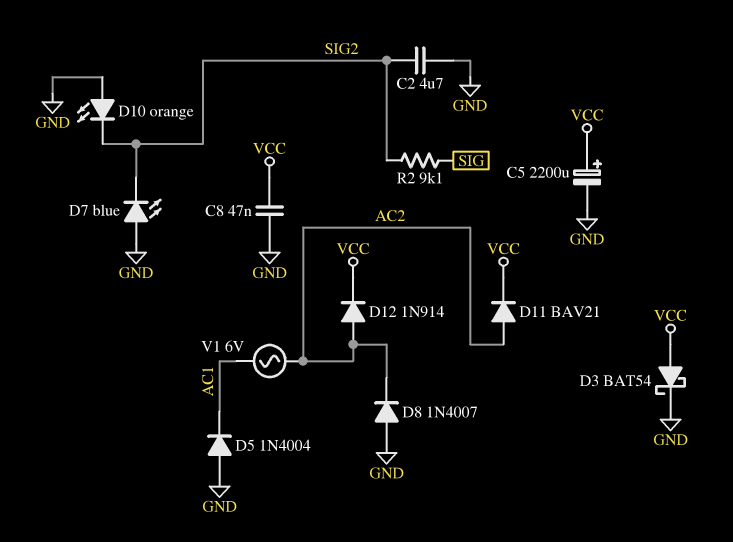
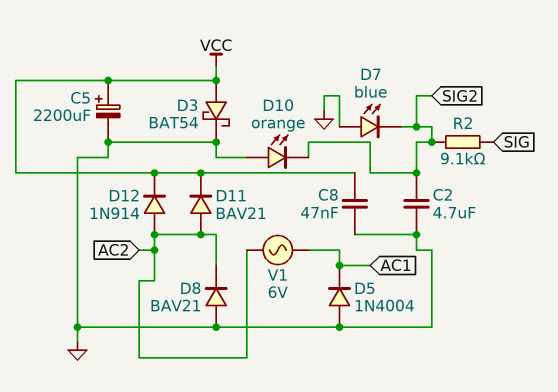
D8: diode 1N4007 (A GND, K AC2) -> diode BAV21 (A GND, K AC2)

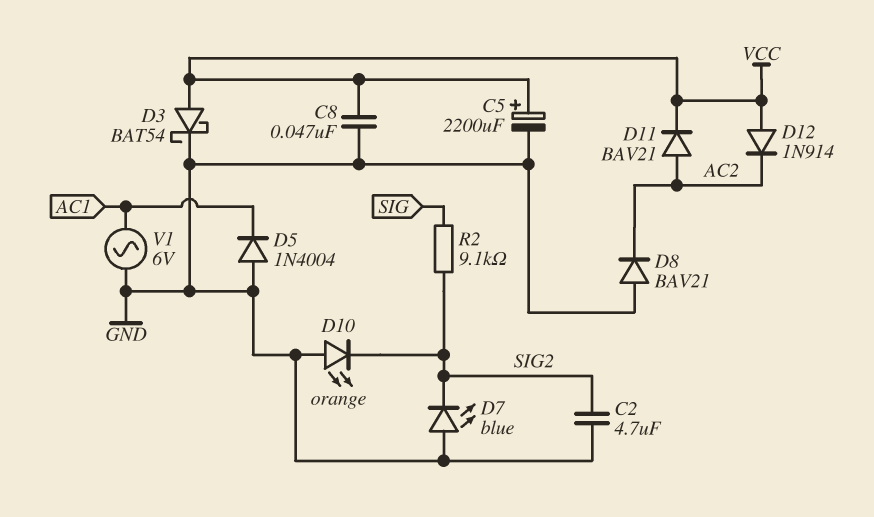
D12: diode 1N914 (A AC2, K VCC) -> diode 1N914 (A VCC, K AC2)
V1: AC 6V (AC1, AC2) -> AC 6V (AC1, GND)

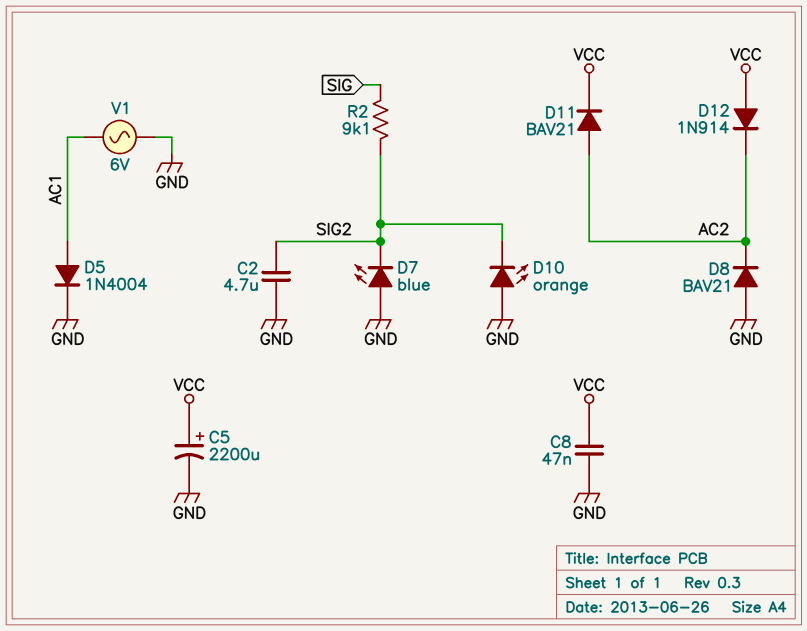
D3: schottky BAT54 (A VCC, K GND) -> none
D5: diode 1N4004 (A GND, K AC1) -> diode 1N4004 (A AC1, K GND)

